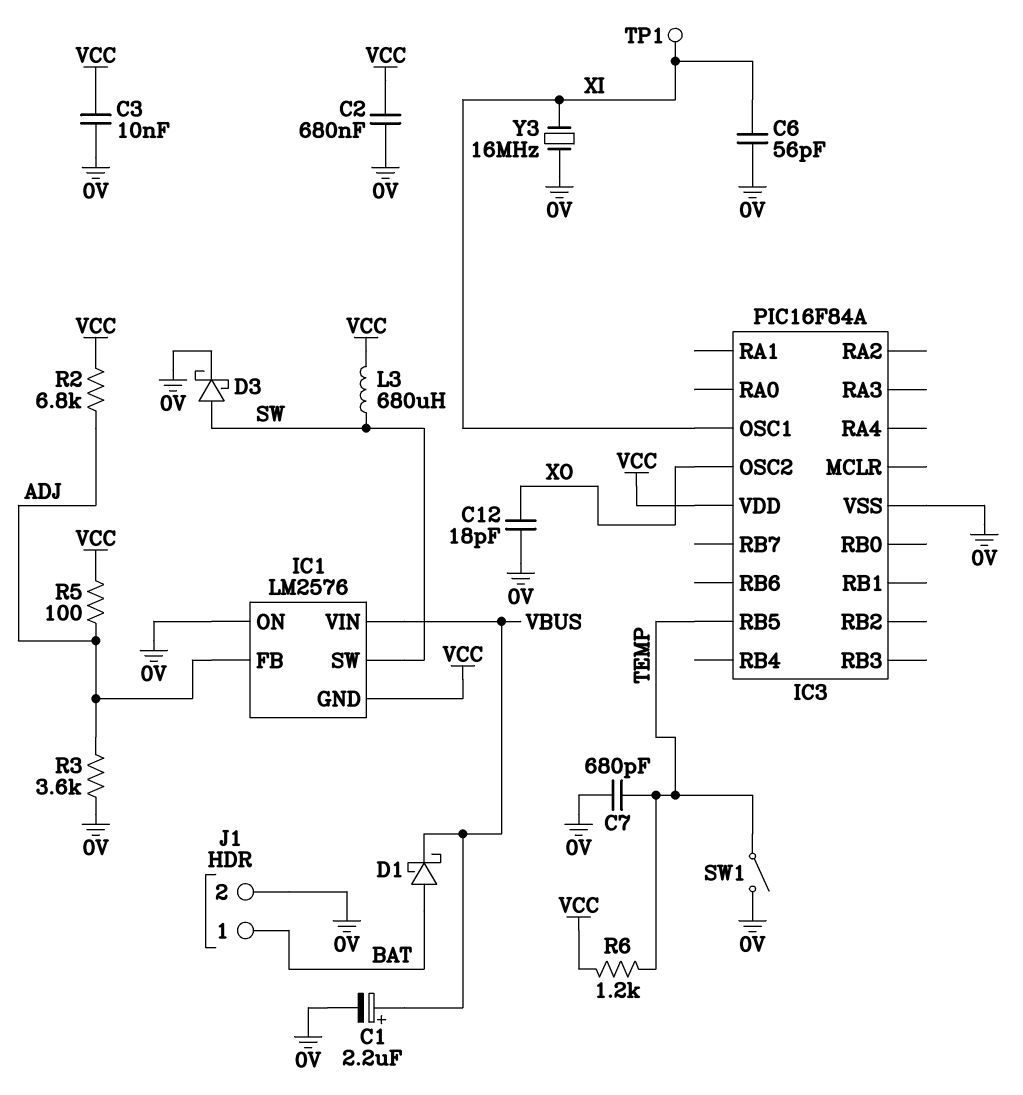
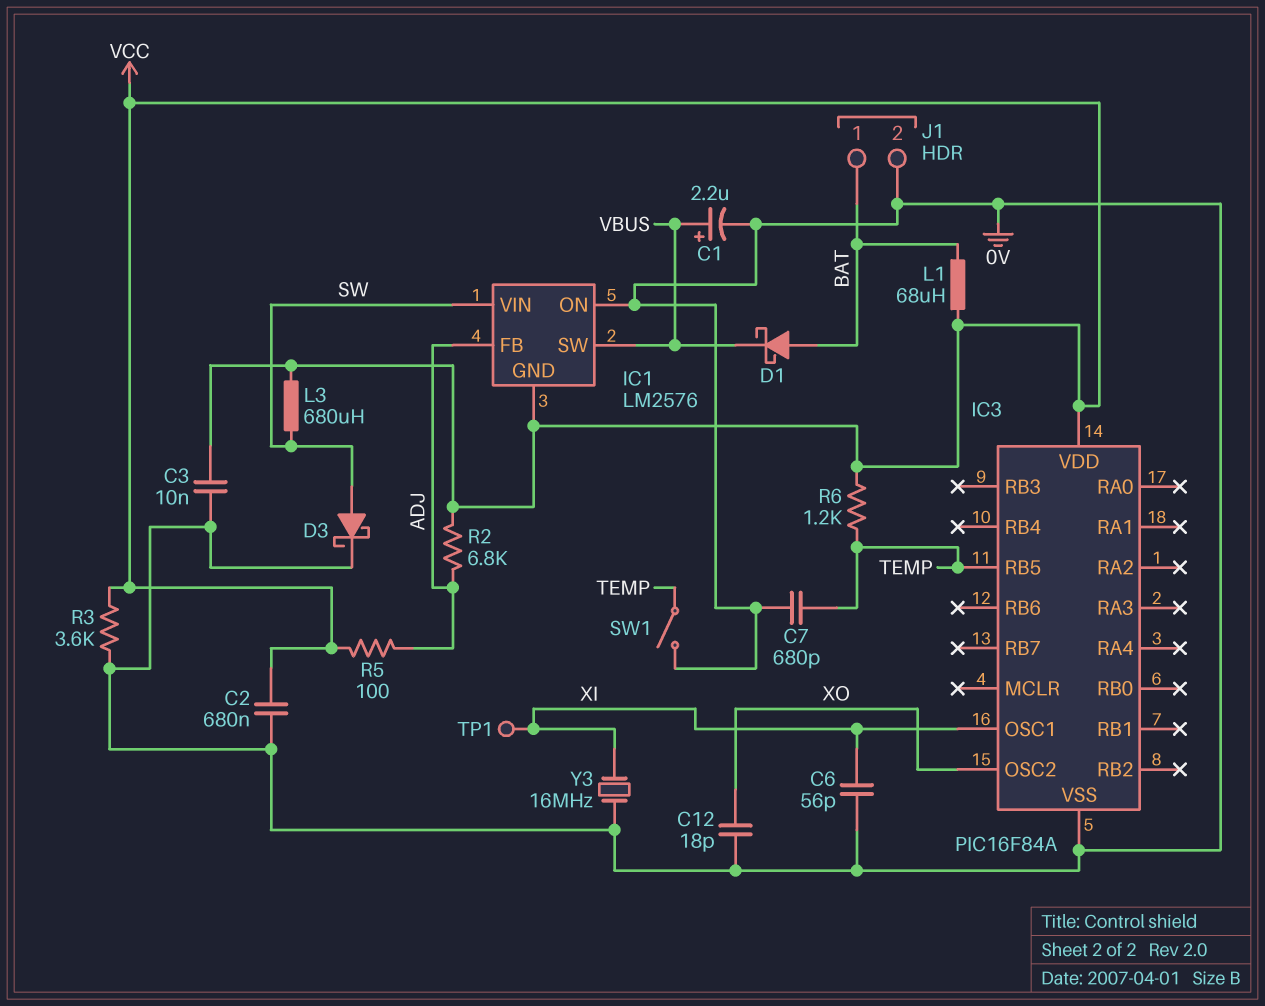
IC1 pin SW: SW -> VBUS
IC1 pin VIN: VBUS -> SW
L1: none -> 68uH (BAT, VCC)
R3: 3.6k (0V, ADJ) -> 3.6k (0V, VCC)

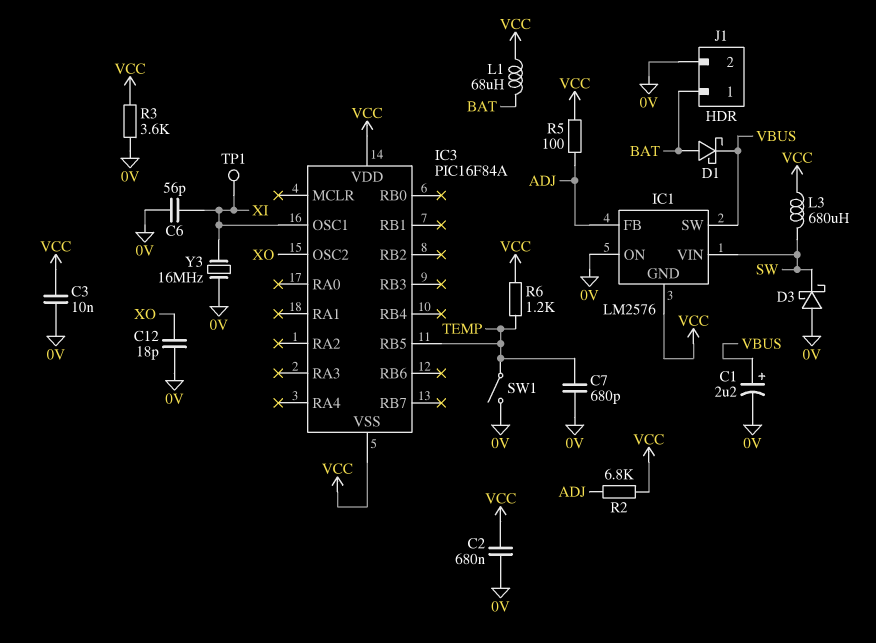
D3: schottky (A SW, K 0V) -> schottky (A 0V, K SW)
IC3 pin VSS: 0V -> VCC

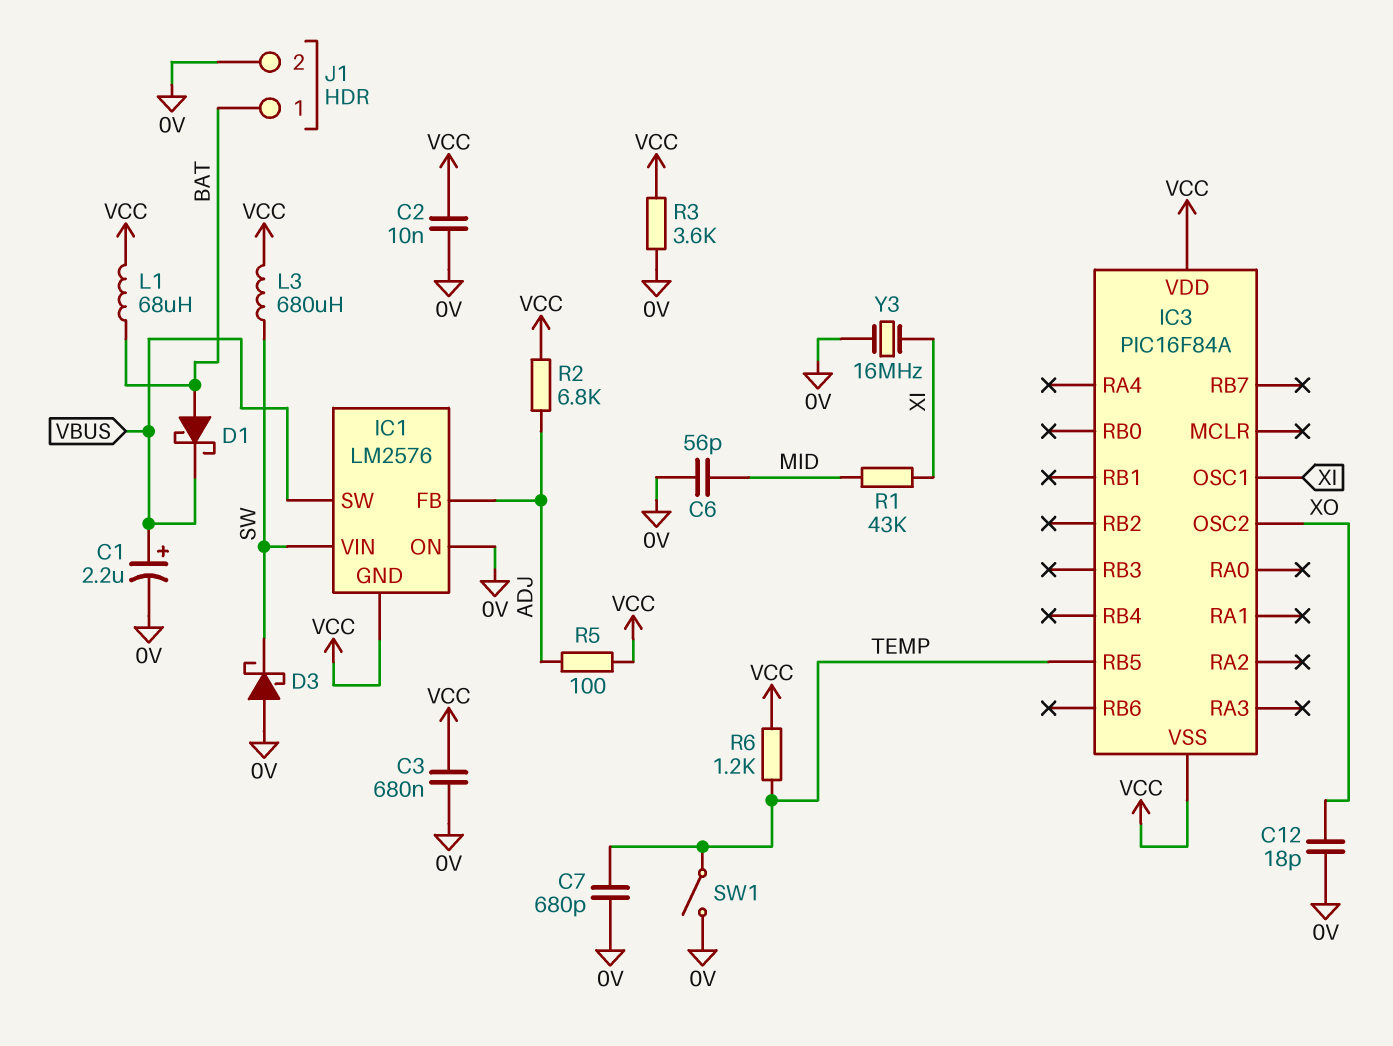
C2: 680nF (0V, VCC) -> 10nF (0V, VCC)
C3: 10nF (0V, VCC) -> 680nF (0V, VCC)
C6: 56pF (0V, XI) -> 56pF (0V, MID)
R1: none -> 43k (MID, XI)
TP1: test point (XI) -> none

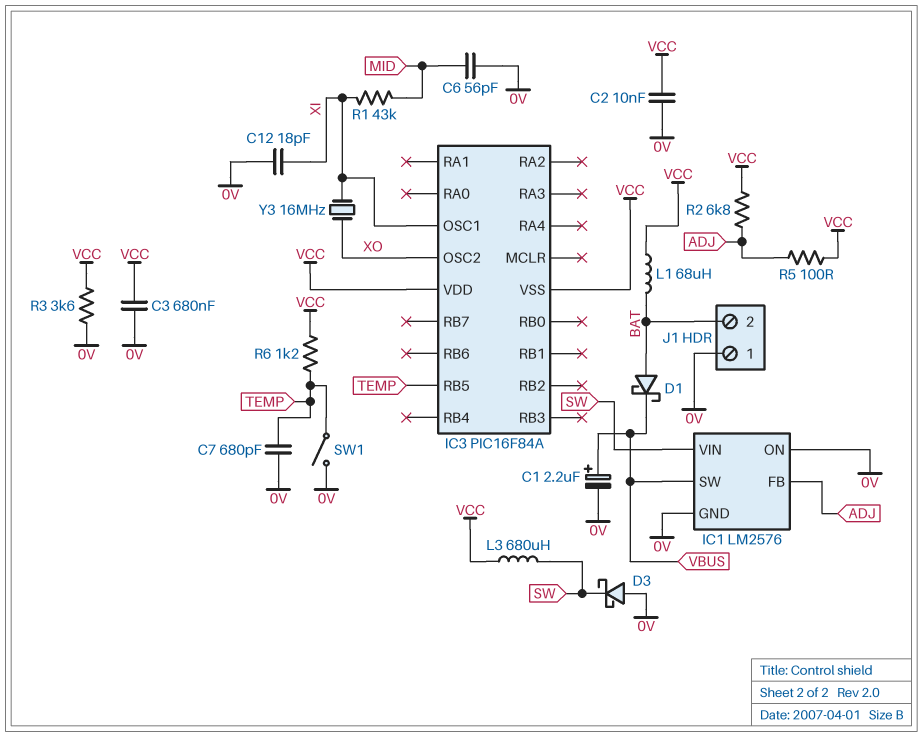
C12: 18pF (0V, XO) -> 18pF (0V, XI)
IC1 pin GND: VCC -> 0V
J1 pin 1: BAT -> 0V
J1 pin 2: 0V -> BAT
Y3: 16MHz (0V, XI) -> 16MHz (XI, XO)

